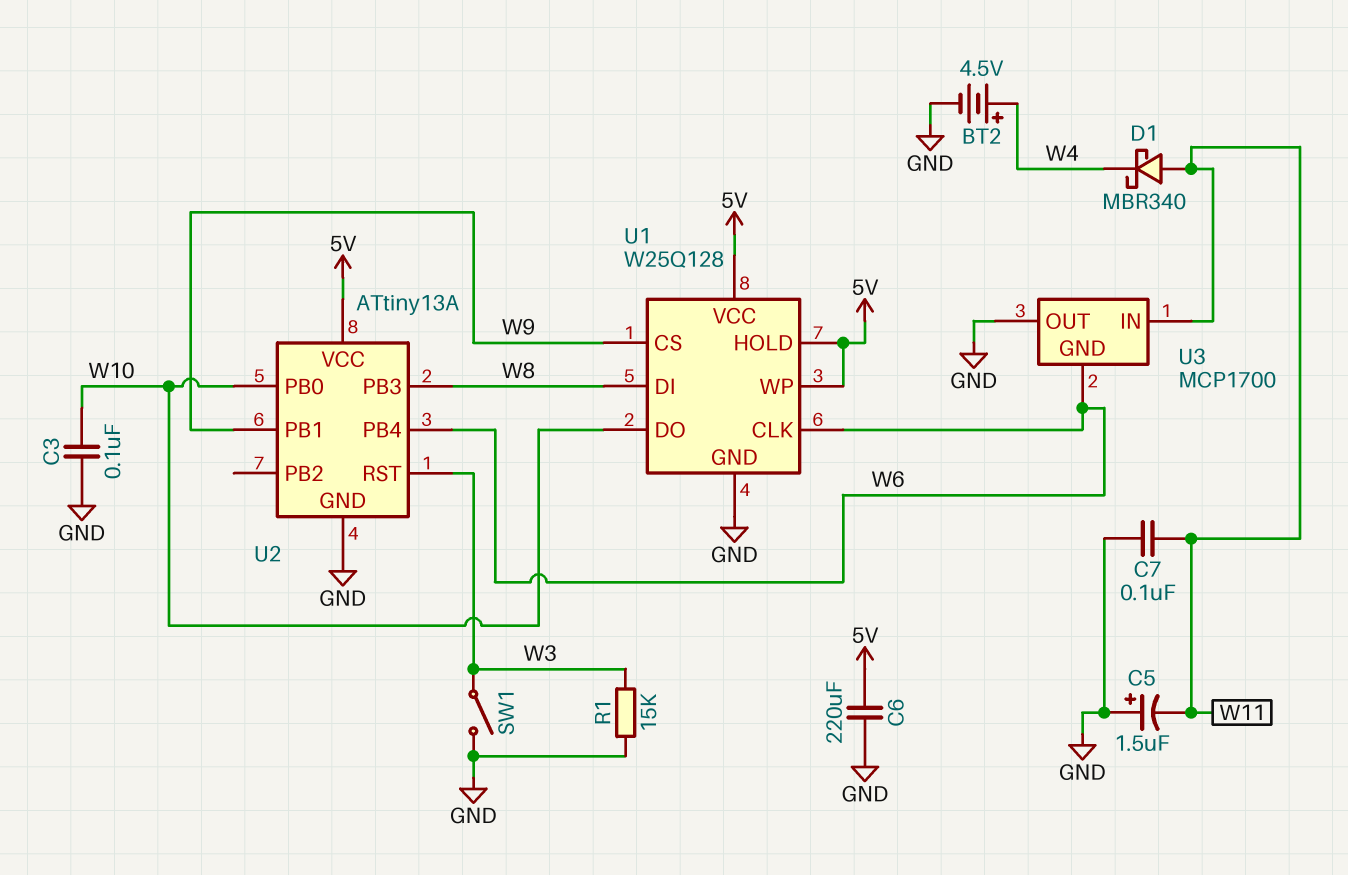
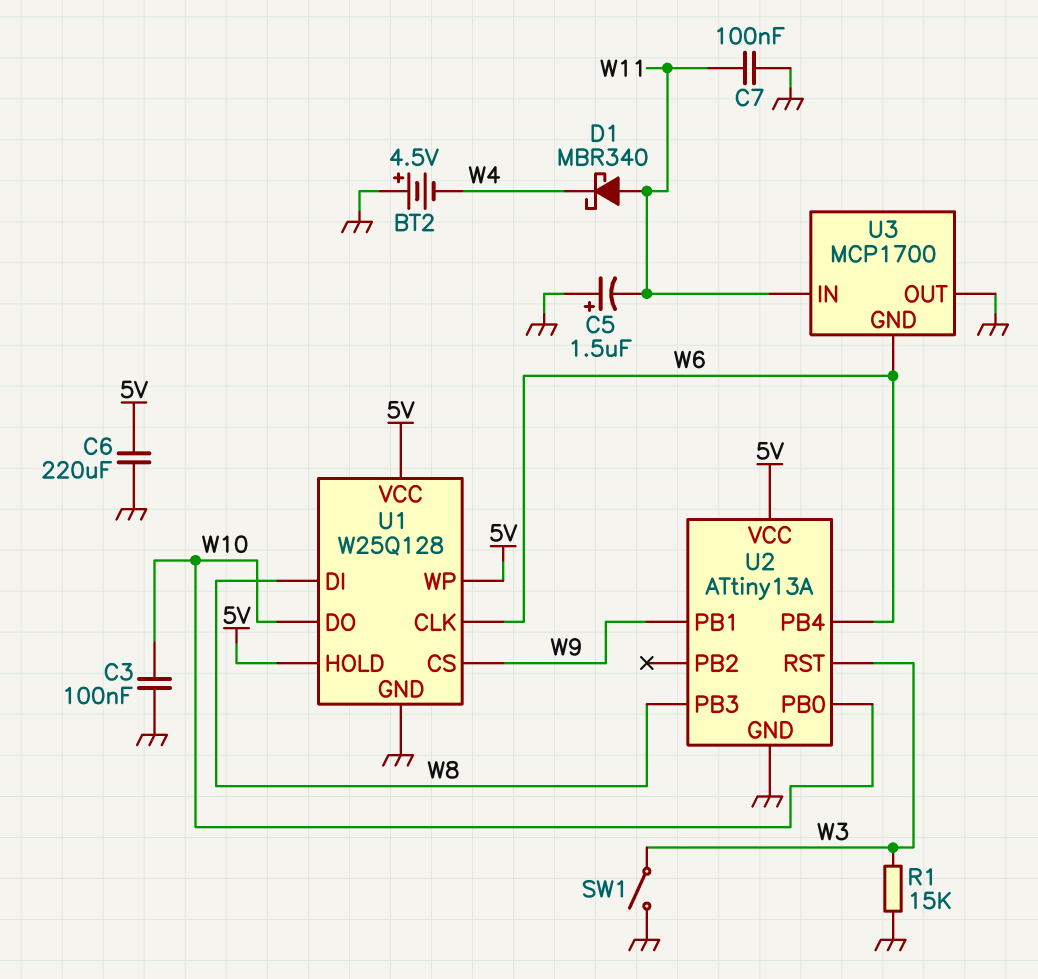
BT2: 4.5V (plus W4, minus GND) -> 4.5V (plus GND, minus W4)

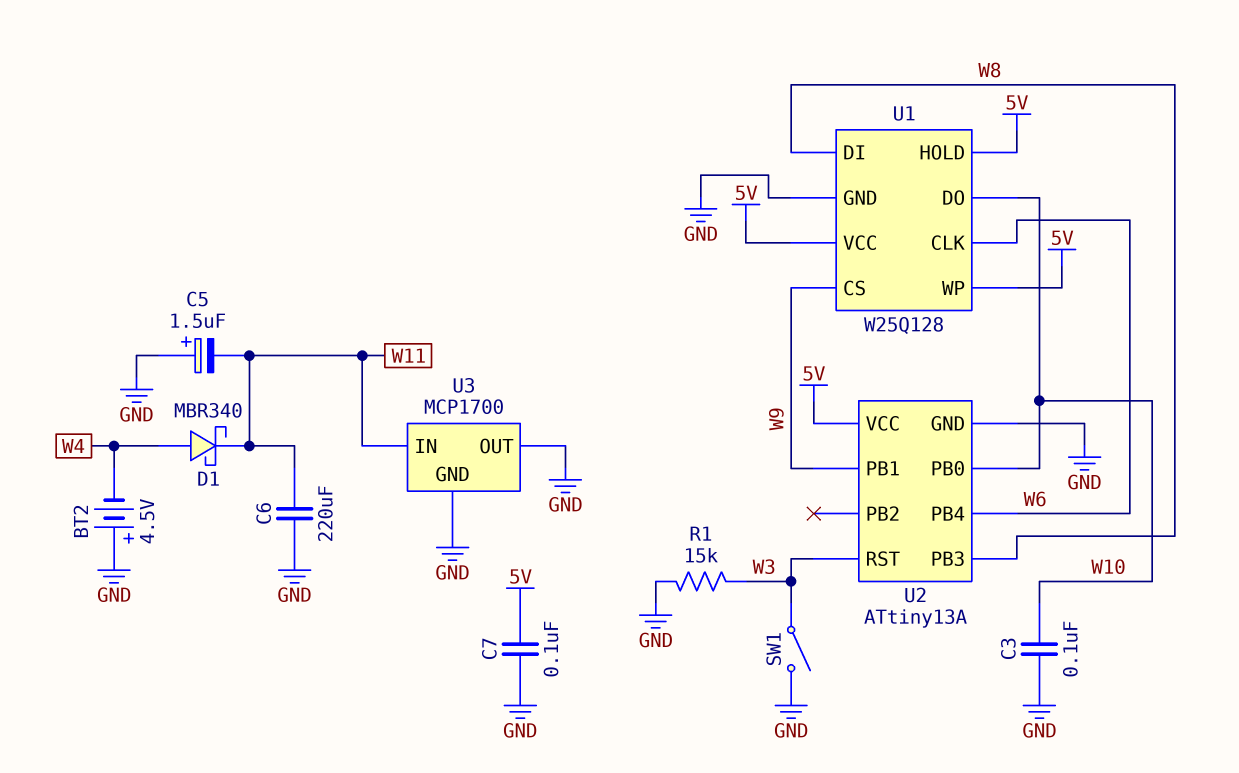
C6: 220uF (5V, GND) -> 220uF (GND, W11)
C7: 100nF (GND, W11) -> 100nF (5V, GND)
D1: schottky MBR340 (A W11, K W4) -> schottky MBR340 (A W4, K W11)
U3 pin GND: W6 -> GND

